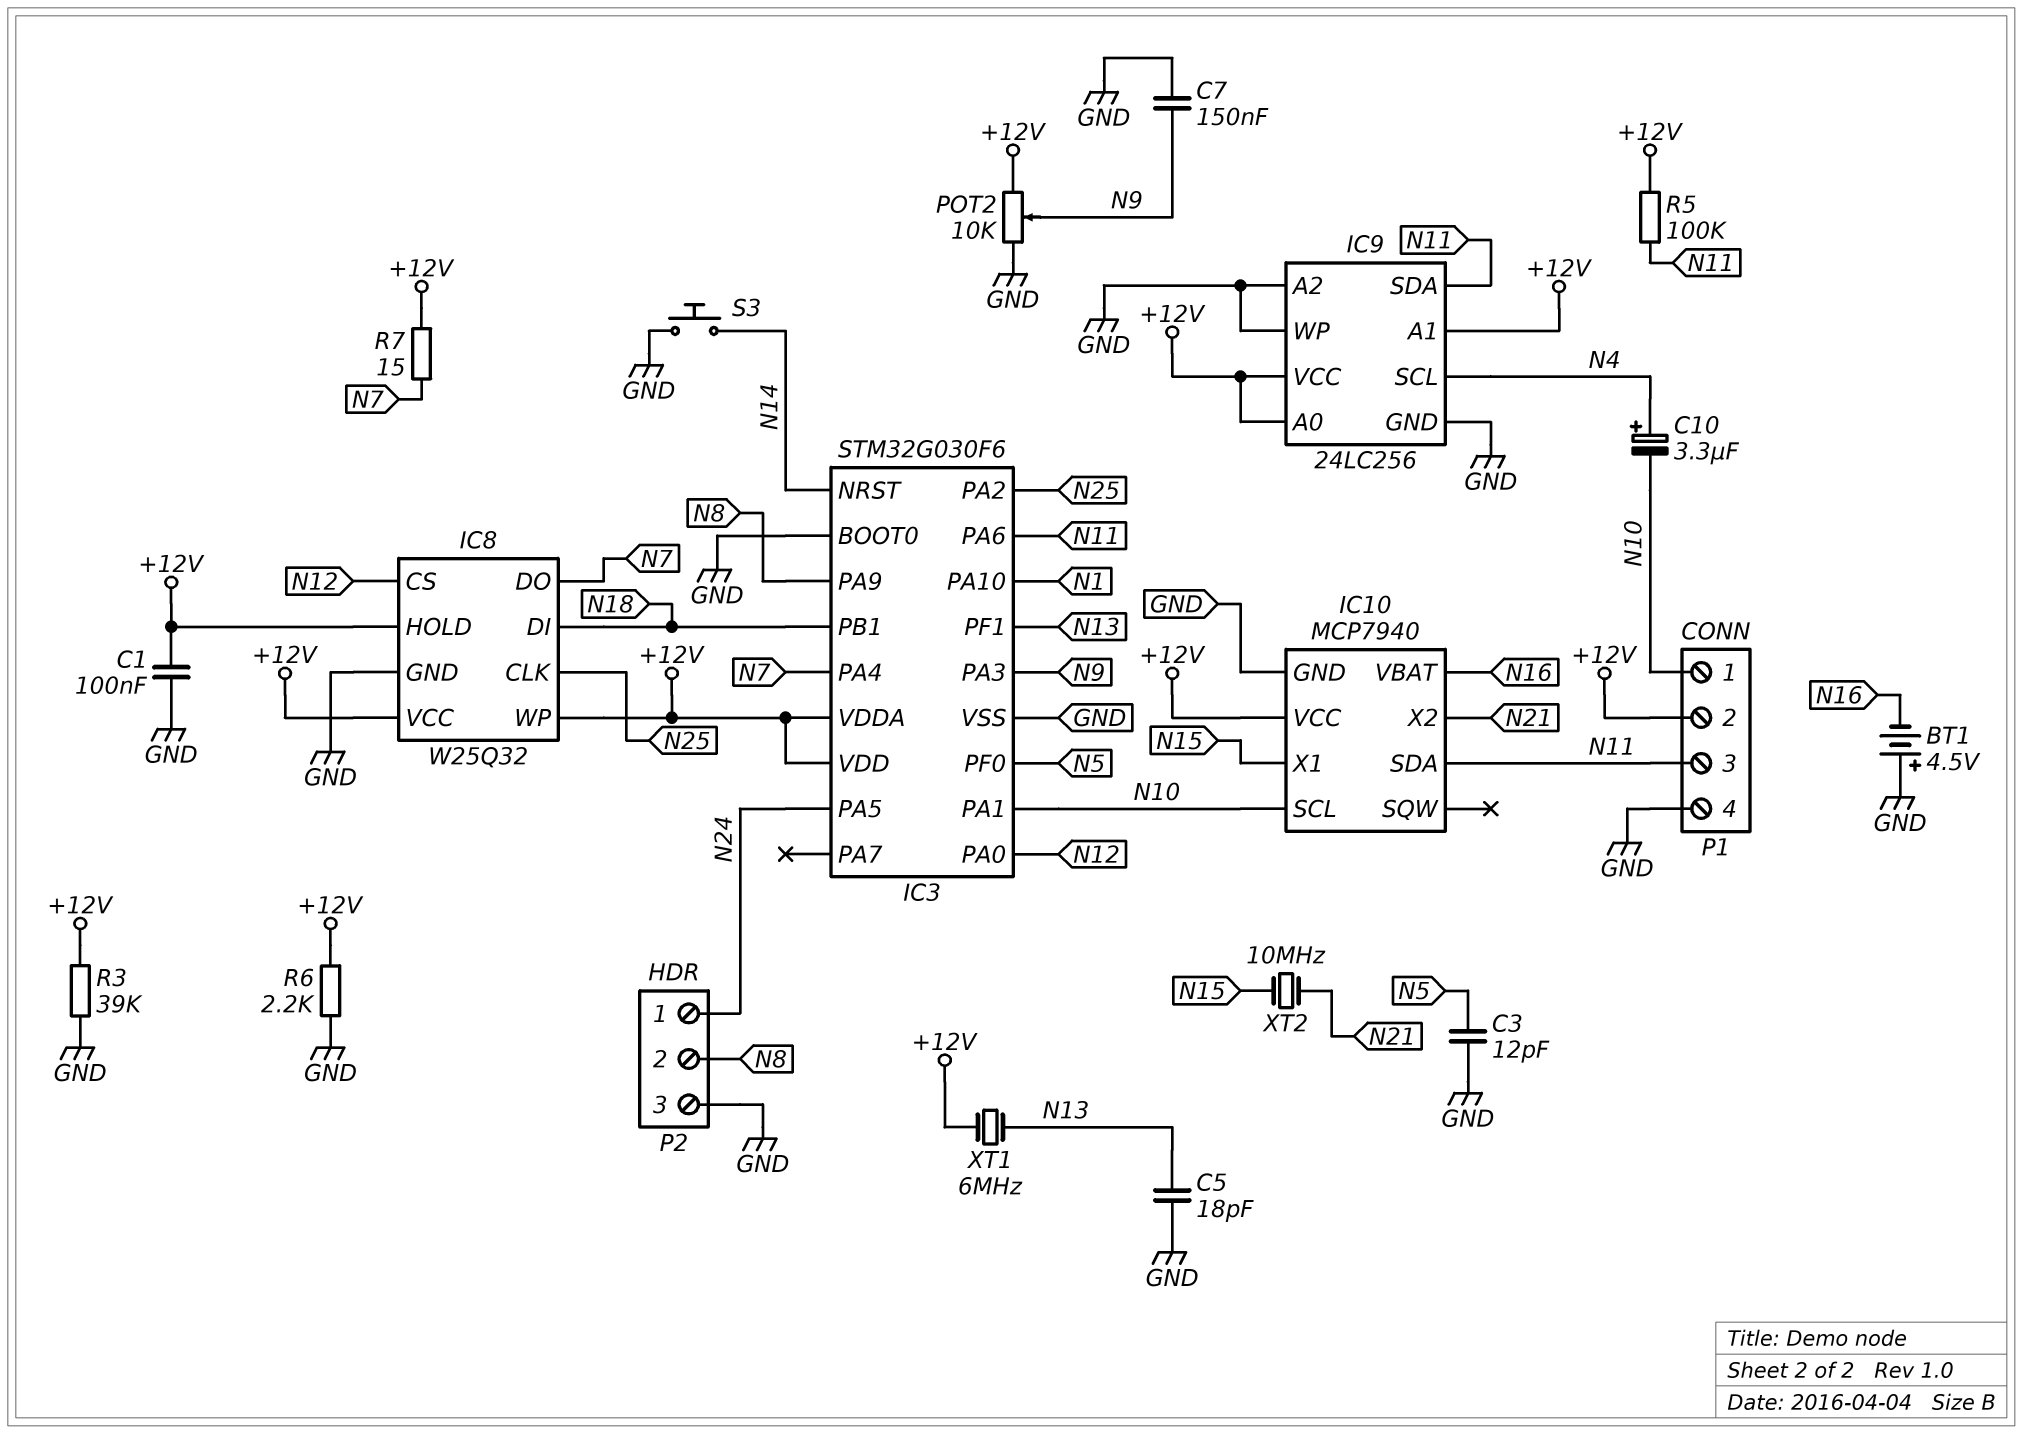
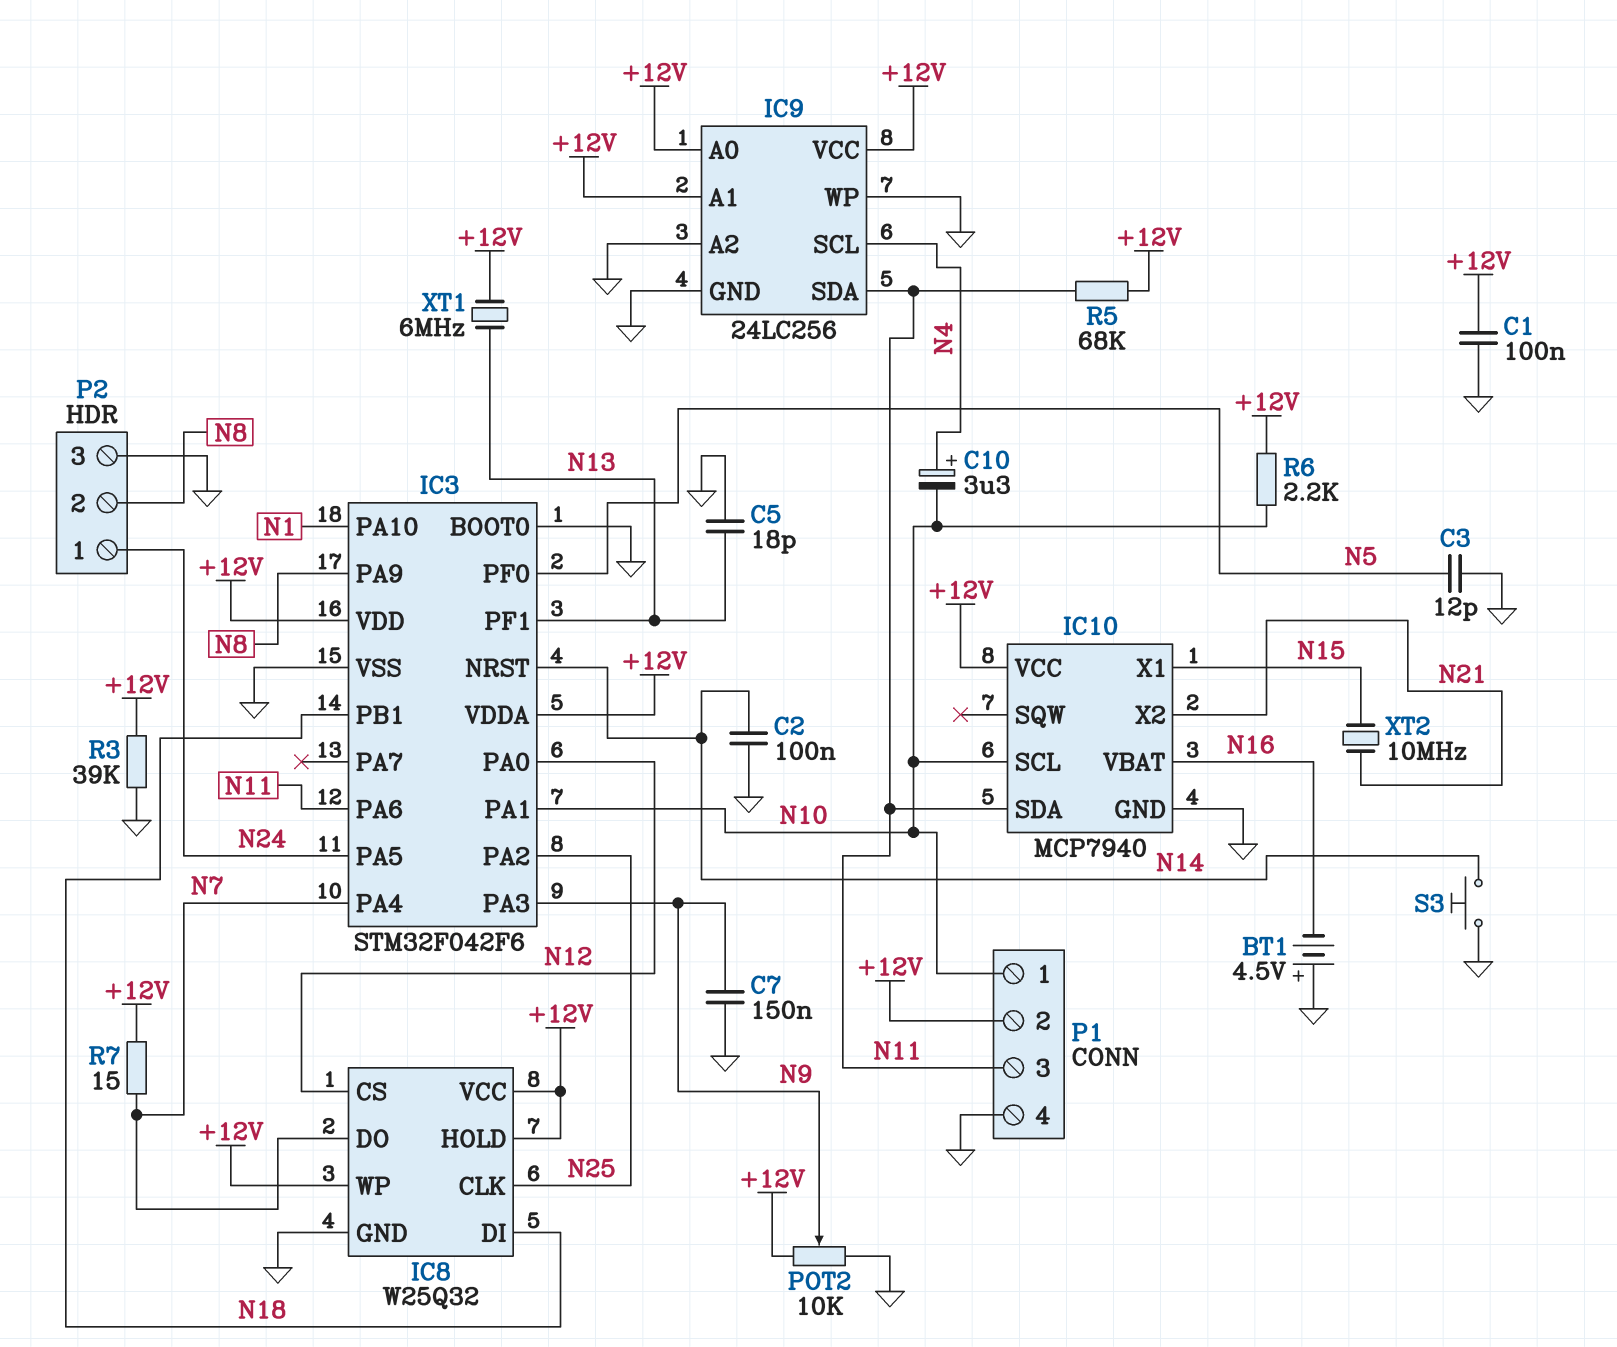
C2: none -> 100nF (GND, N14)
IC3: STM32G030F6 -> STM32F042F6
R5: 100k (+12V, N11) -> 68k (+12V, N11)
R6: 2.2k (+12V, GND) -> 2.2k (+12V, N10)

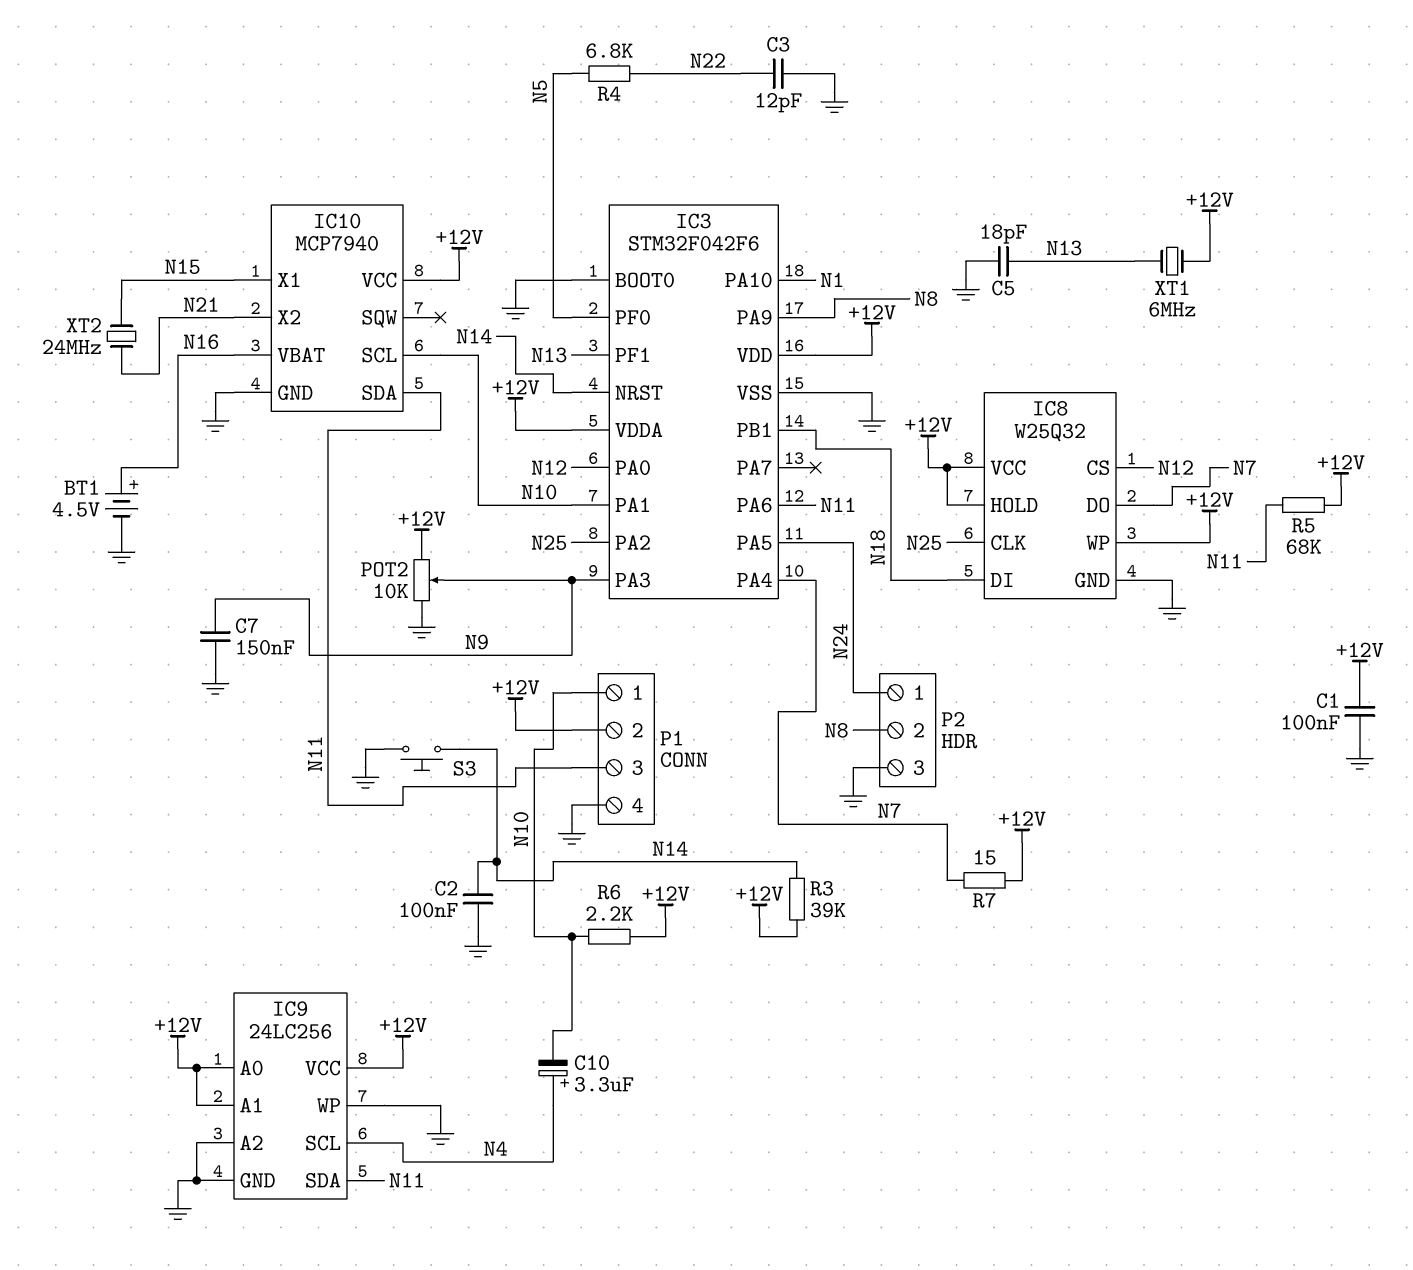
BT1: 4.5V (plus GND, minus N16) -> 4.5V (plus N16, minus GND)
C3: 12pF (GND, N5) -> 12pF (GND, N22)
R3: 39k (+12V, GND) -> 39k (+12V, N14)
R4: none -> 6.8k (N5, N22)
XT2: 10MHz (N15, N21) -> 24MHz (N15, N21)

